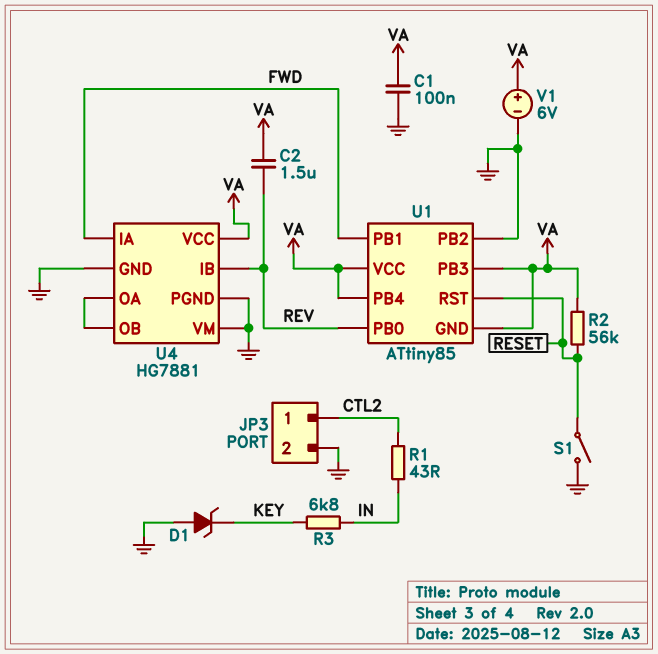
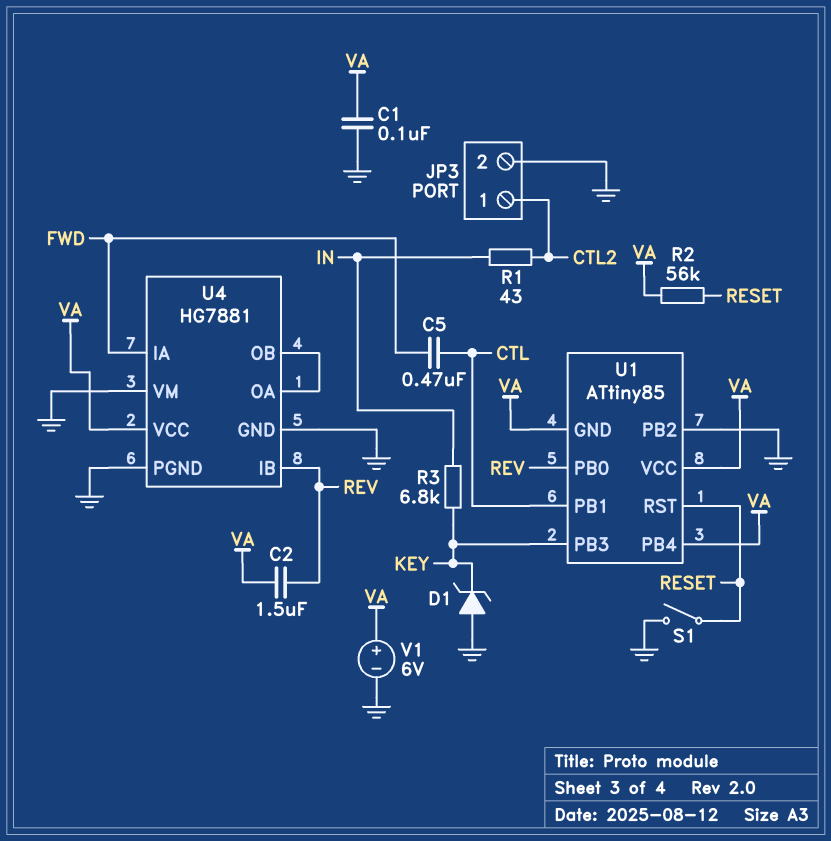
C5: none -> 470nF (CTL, FWD)
U1 pin PB1: FWD -> CTL
U1 pin PB3: VA -> KEY

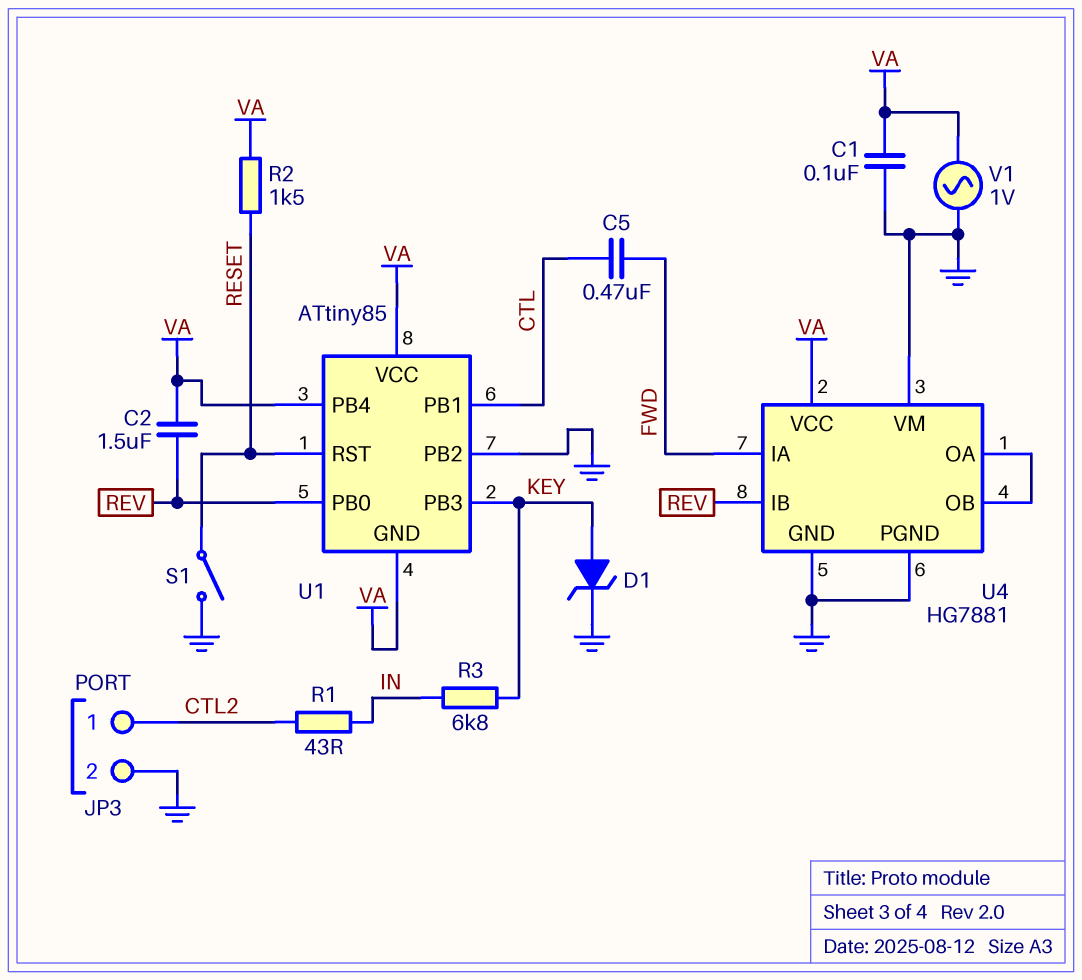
D1: zener (A GND, K KEY) -> zener (A KEY, K GND)
R2: 56k (RESET, VA) -> 1.5k (RESET, VA)
V1: 6V (plus VA, minus GND) -> AC 1V (GND, VA)

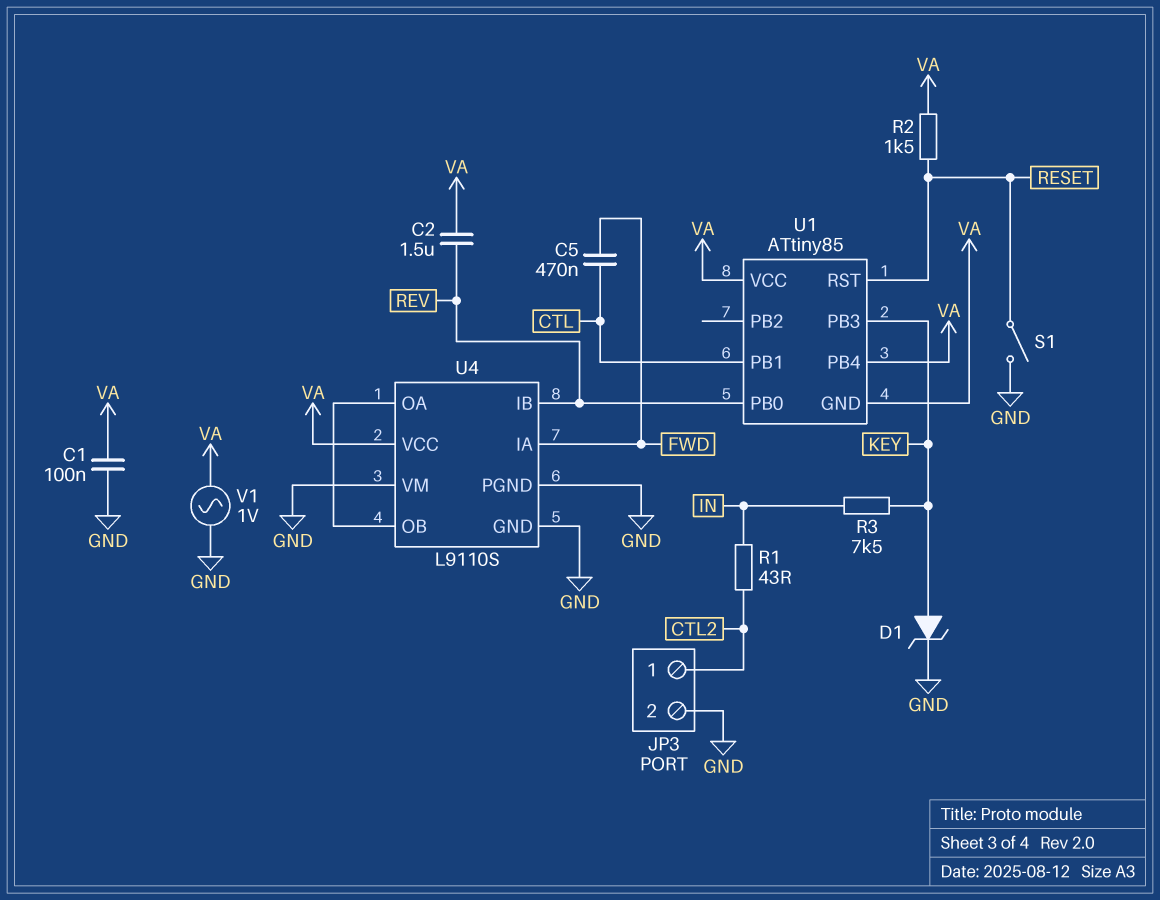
R3: 6.8k (IN, KEY) -> 7.5k (IN, KEY)
U1 pin PB2: GND -> none
U4: HG7881 -> L9110S

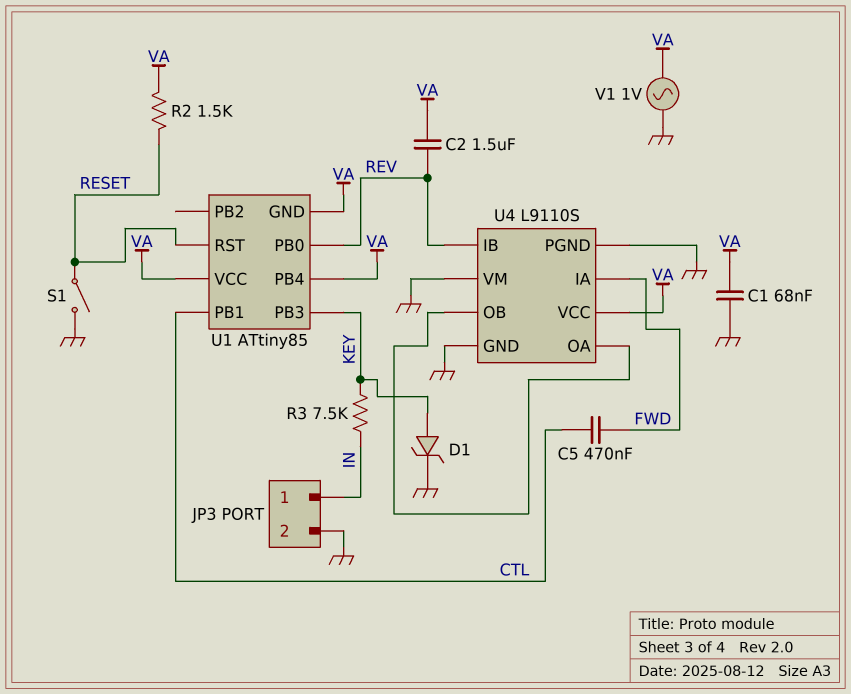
C1: 100nF (GND, VA) -> 68nF (GND, VA)
JP3 pin 1: CTL2 -> IN
R1: 43 (CTL2, IN) -> none

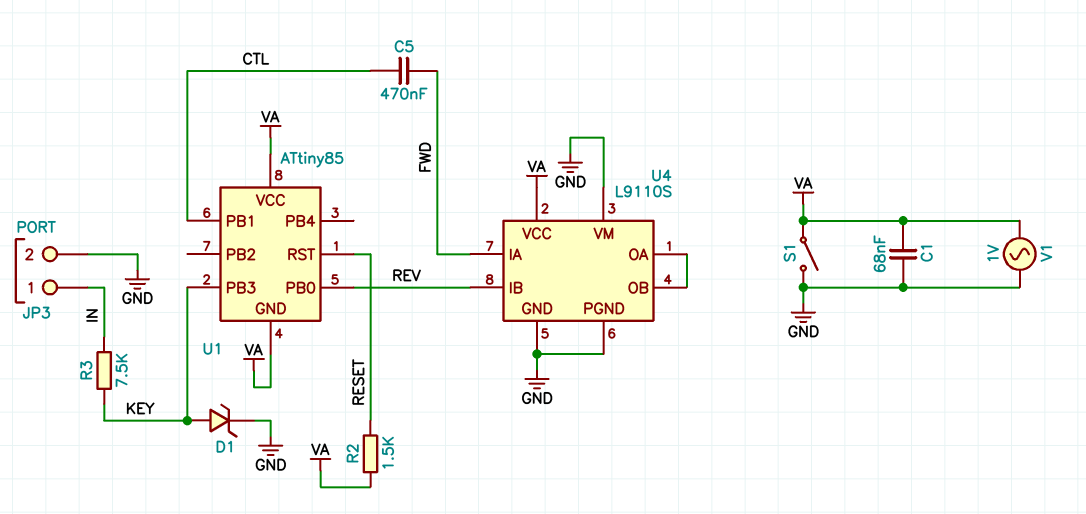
C2: 1.5uF (REV, VA) -> none
S1: switch (GND, RESET) -> switch (GND, VA)
U1 pin PB4: VA -> none

